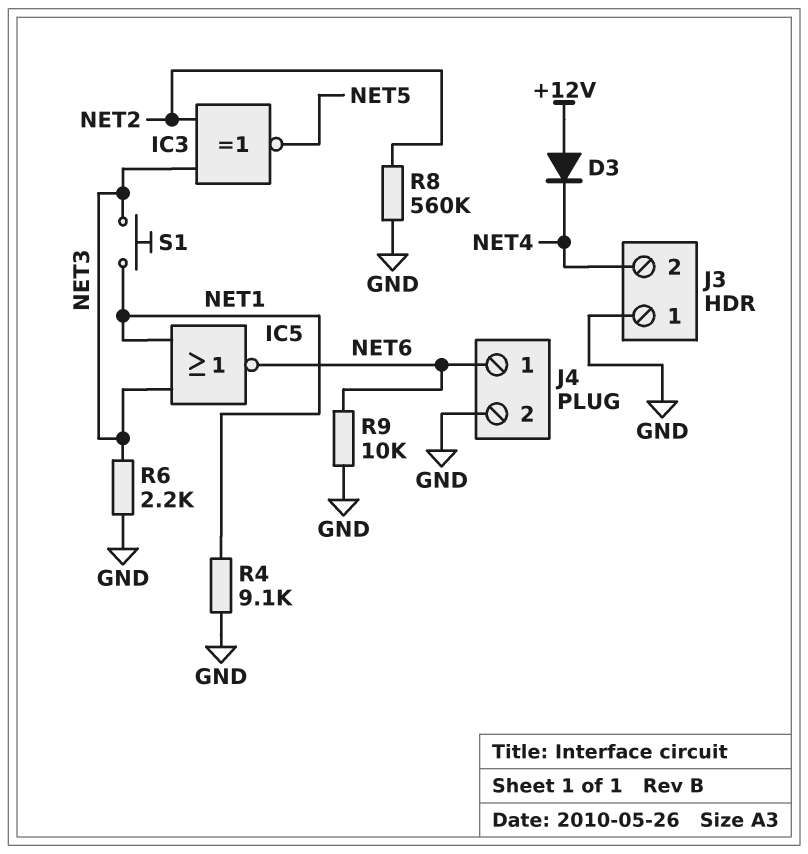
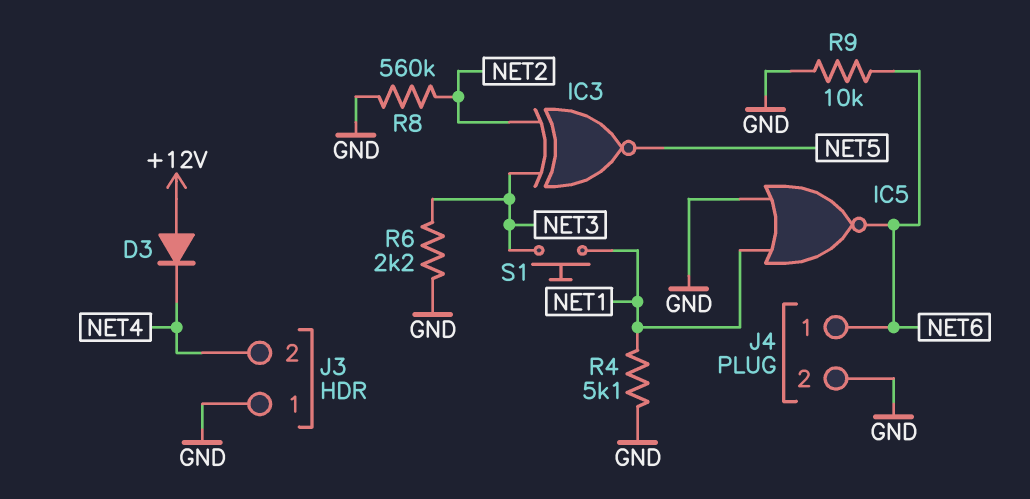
IC5: NOR (in NET1, in NET3, out NET6) -> NOR (in GND, in NET1, out NET6)
R4: 9.1k (GND, NET1) -> 5.1k (GND, NET1)

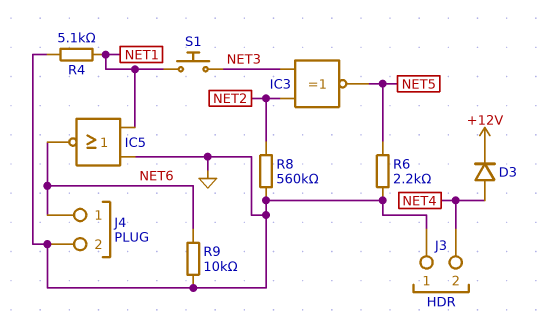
D3: diode (A +12V, K NET4) -> diode (A NET4, K +12V)
R6: 2.2k (GND, NET3) -> 2.2k (GND, NET5)

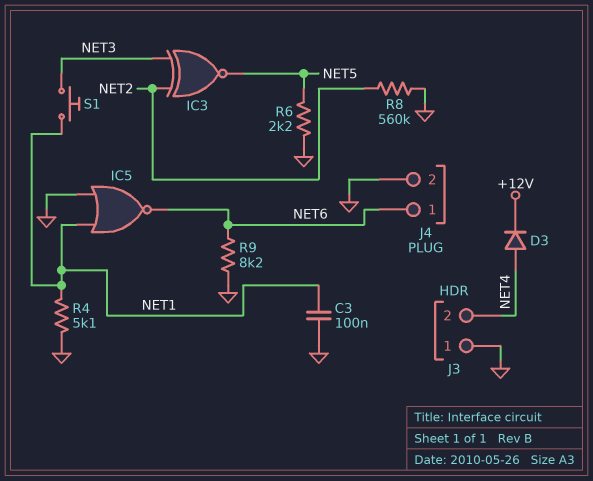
C3: none -> 100nF (GND, NET1)
R9: 10k (GND, NET6) -> 8.2k (GND, NET6)

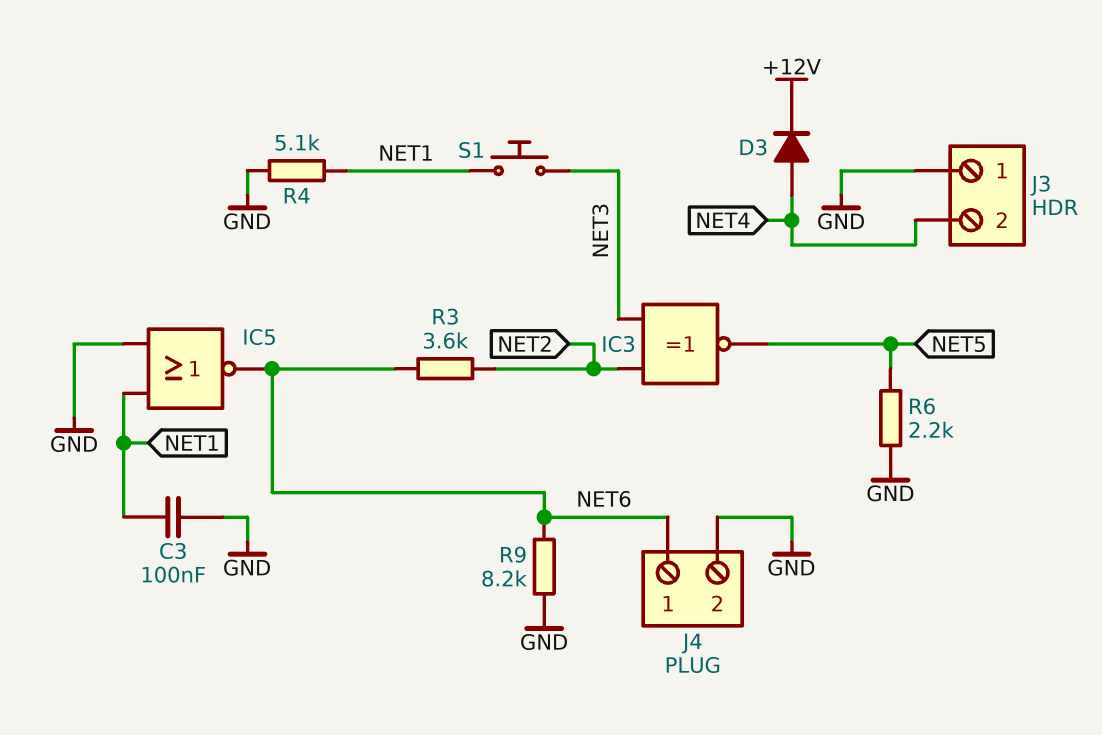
R3: none -> 3.6k (NET2, NET6)
R8: 560k (GND, NET2) -> none

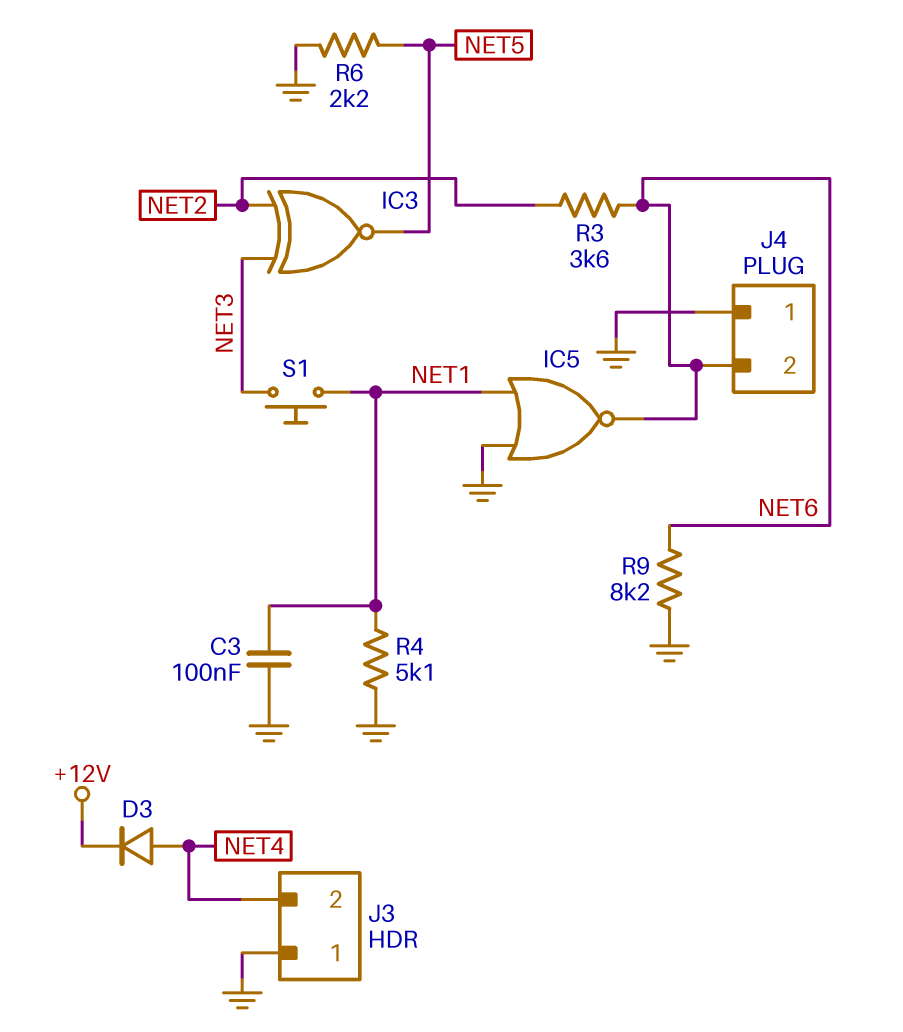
J4 pin 1: NET6 -> GND
J4 pin 2: GND -> NET6

